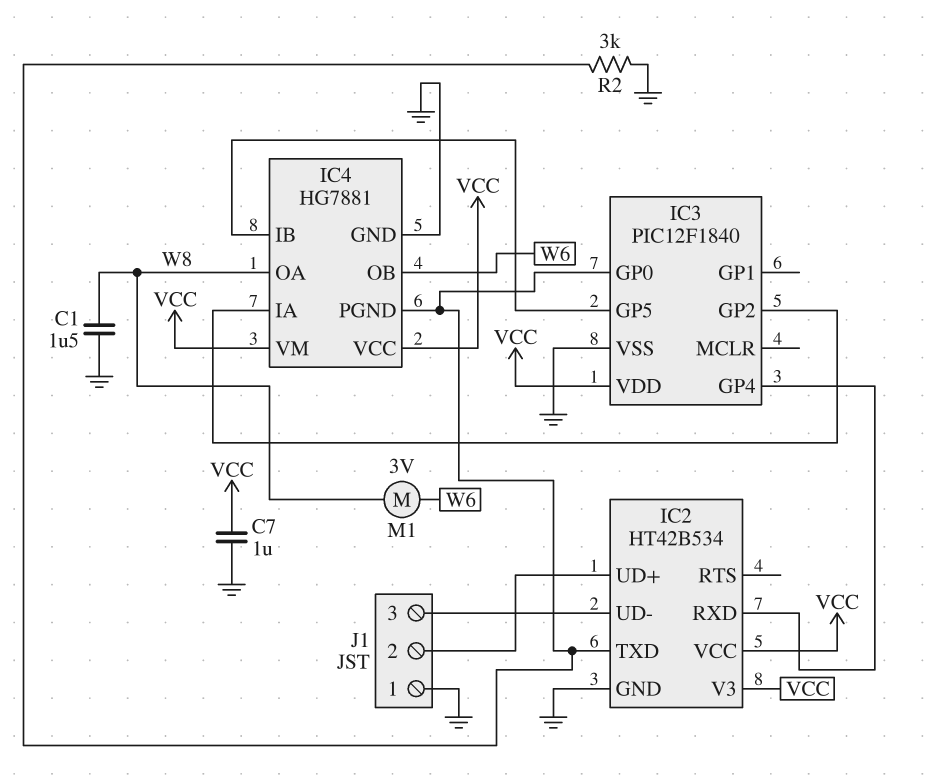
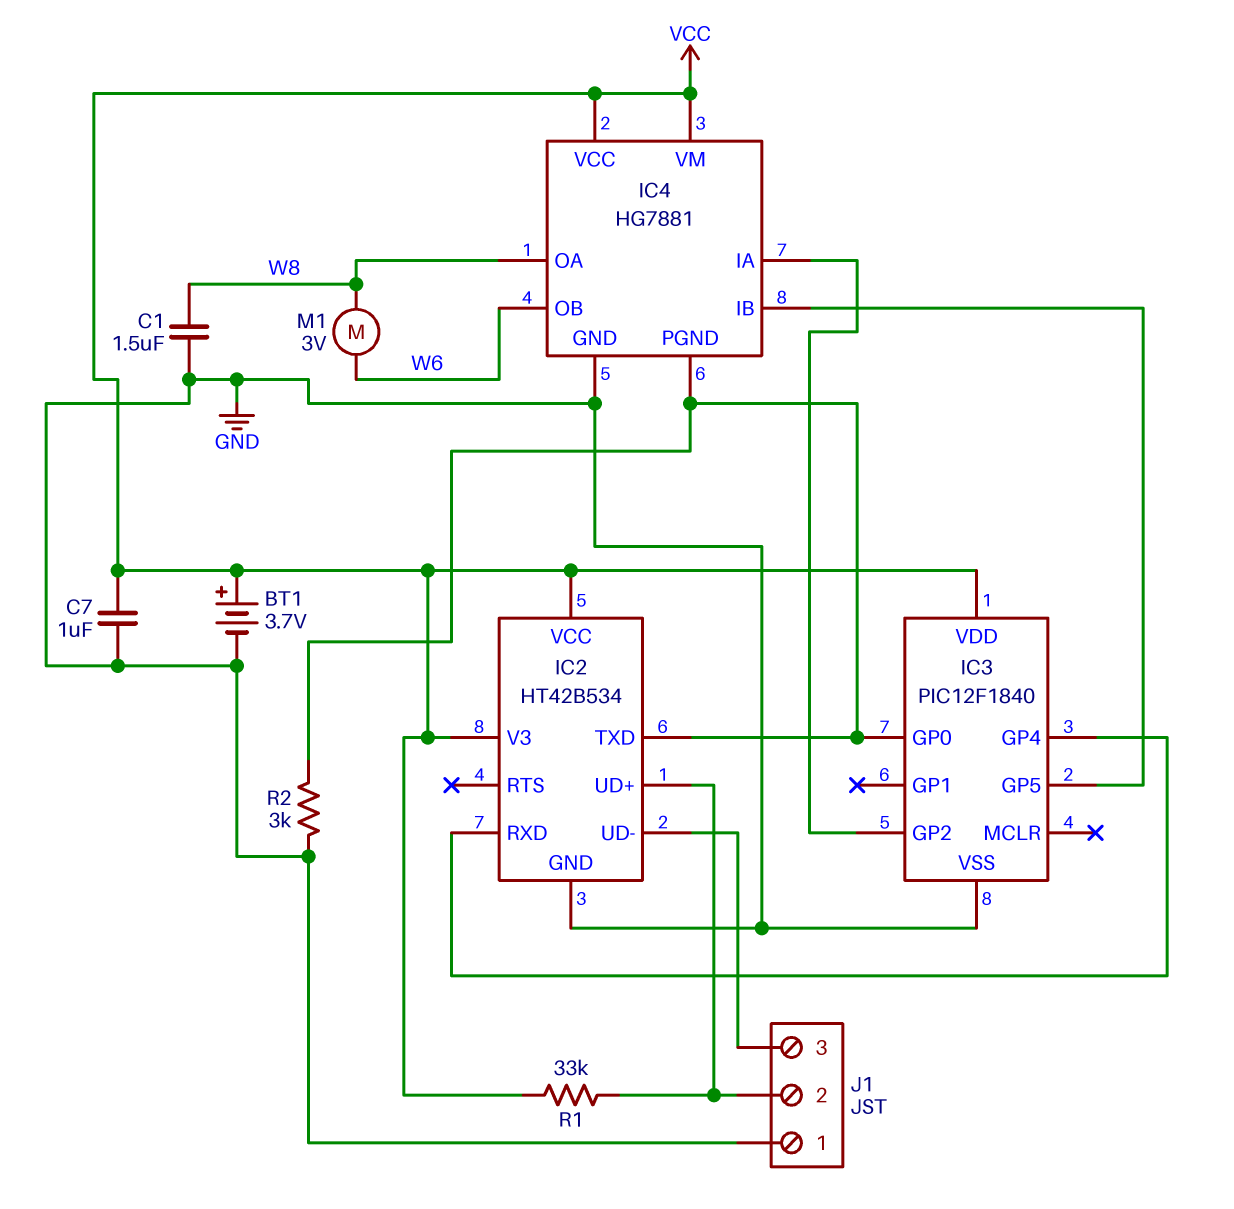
BT1: none -> 3.7V (plus VCC, minus GND)
R1: none -> 33k (IC2/UD+, VCC)

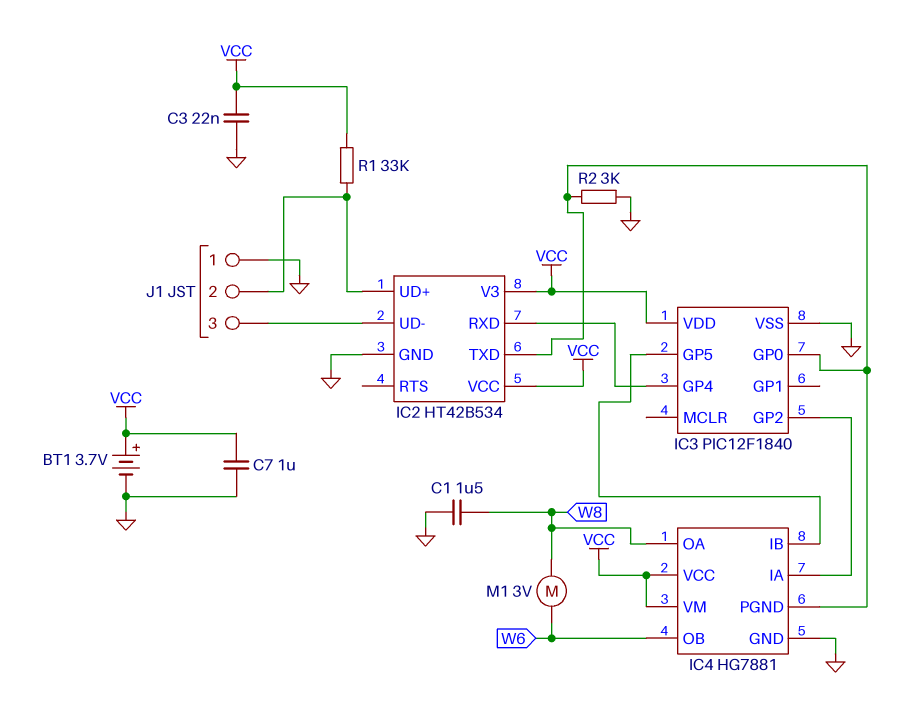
C3: none -> 22nF (GND, VCC)

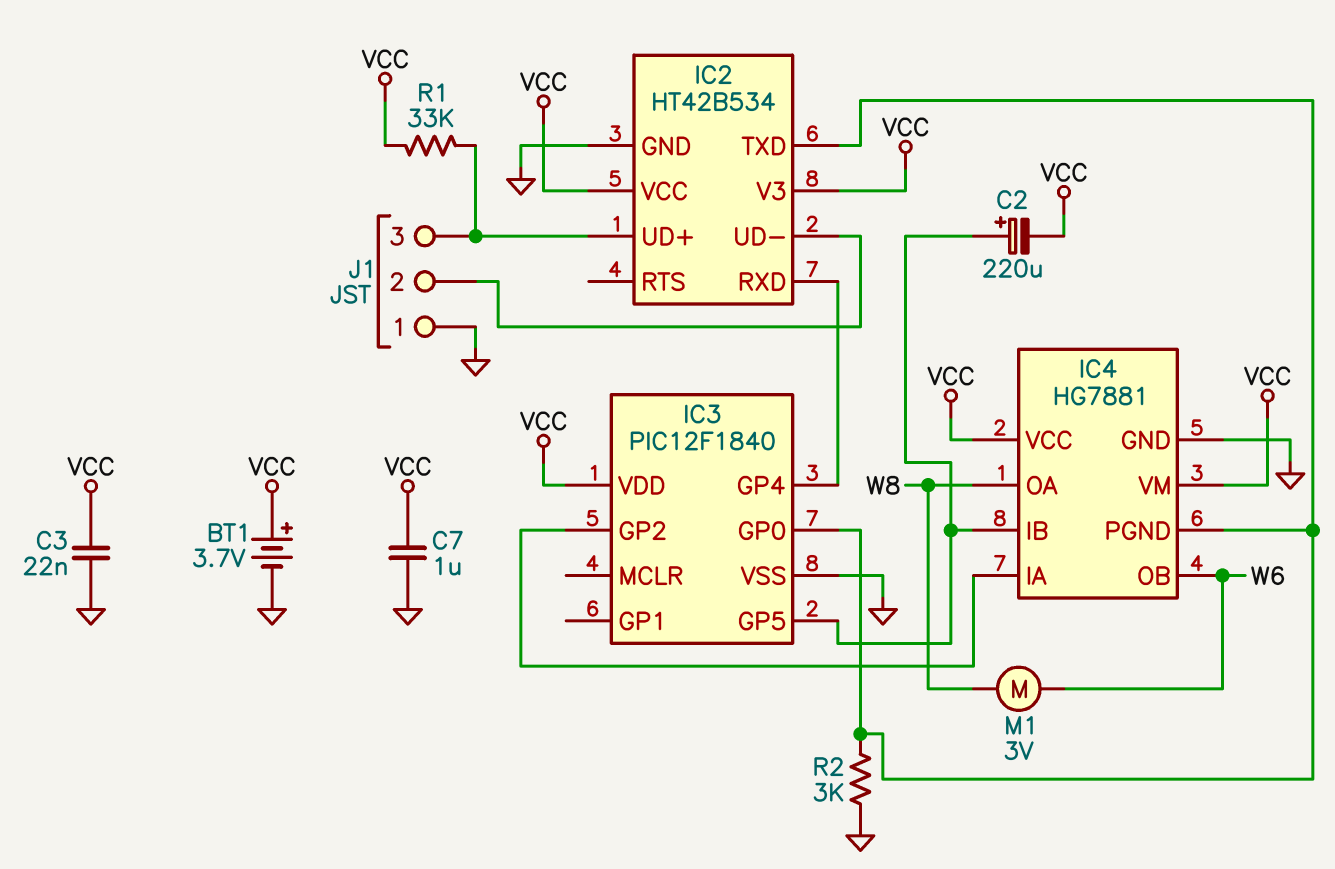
C1: 1.5uF (GND, W8) -> none
C2: none -> 220uF (plus IC3/GP5, minus VCC)
J1 pin 2: IC2/UD+ -> IC2/UD-
J1 pin 3: IC2/UD- -> IC2/UD+

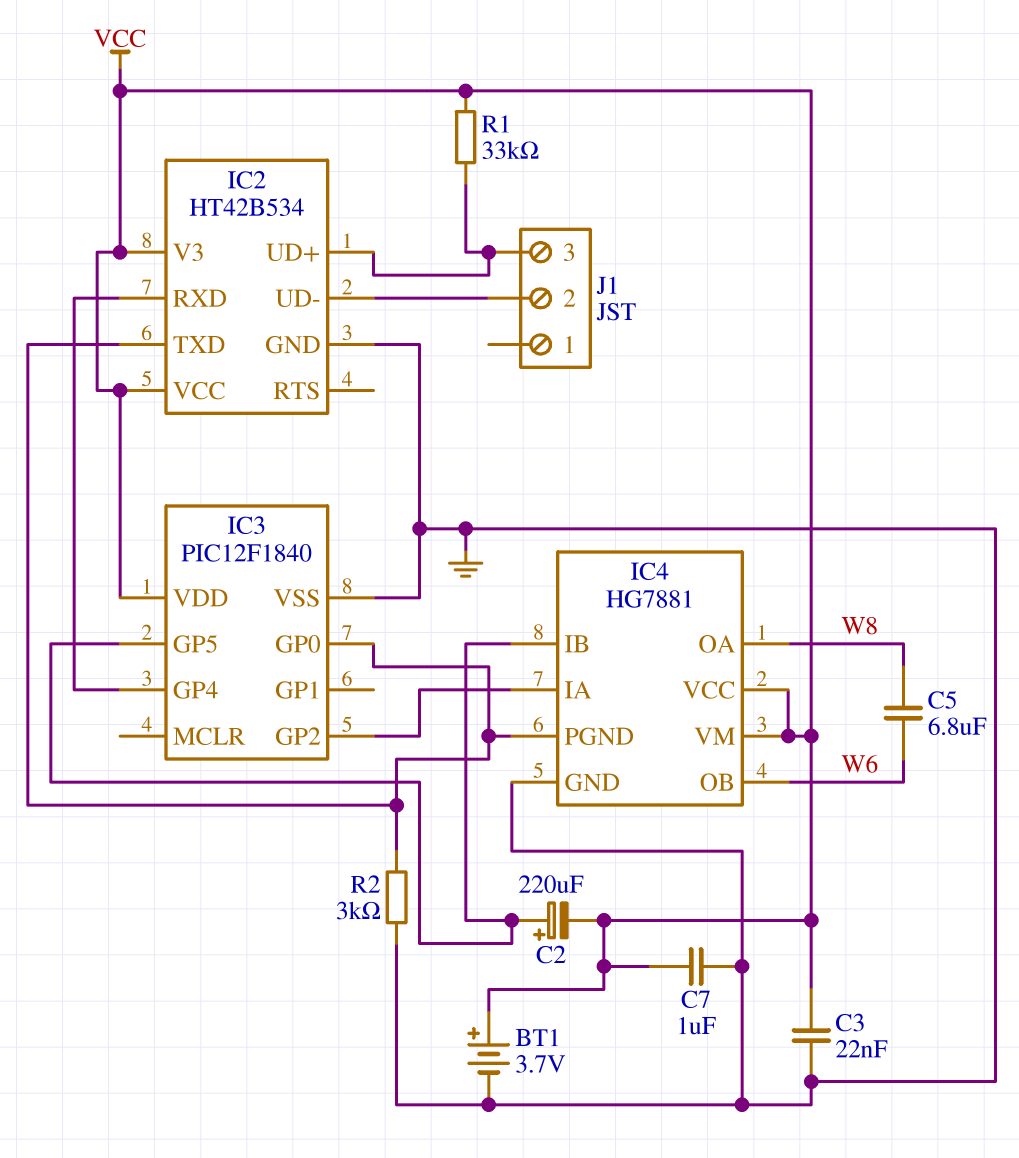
C5: none -> 6.8uF (W6, W8)
J1 pin 1: GND -> none
M1: motor 3V (W6, W8) -> none

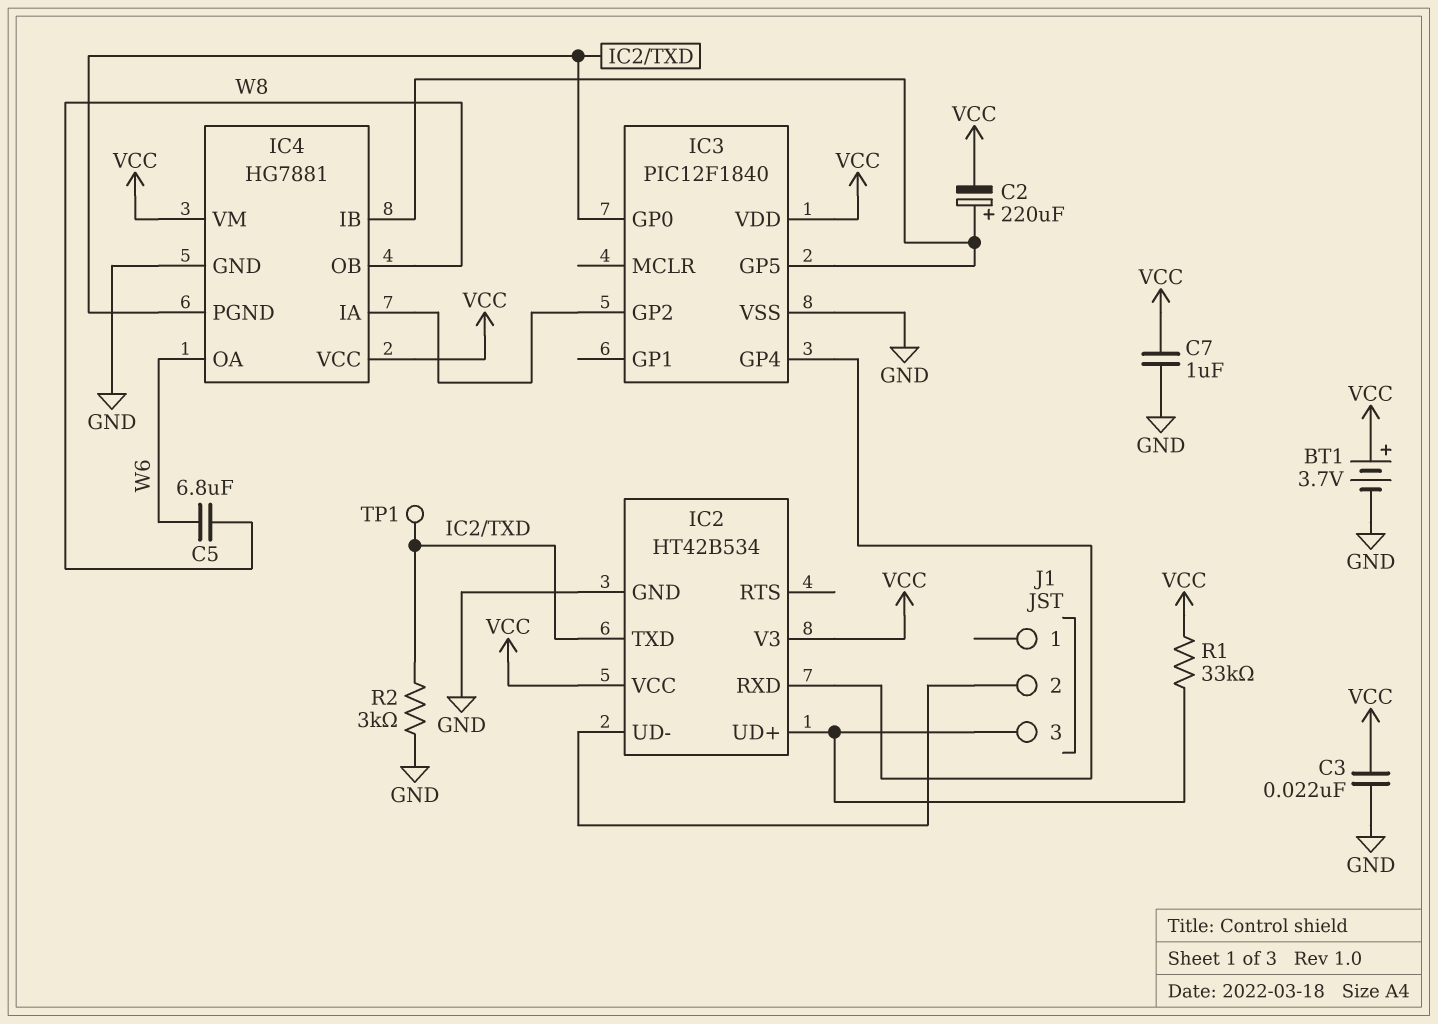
IC4 pin OA: W8 -> W6
IC4 pin OB: W6 -> W8
TP1: none -> test point (IC2/TXD)

